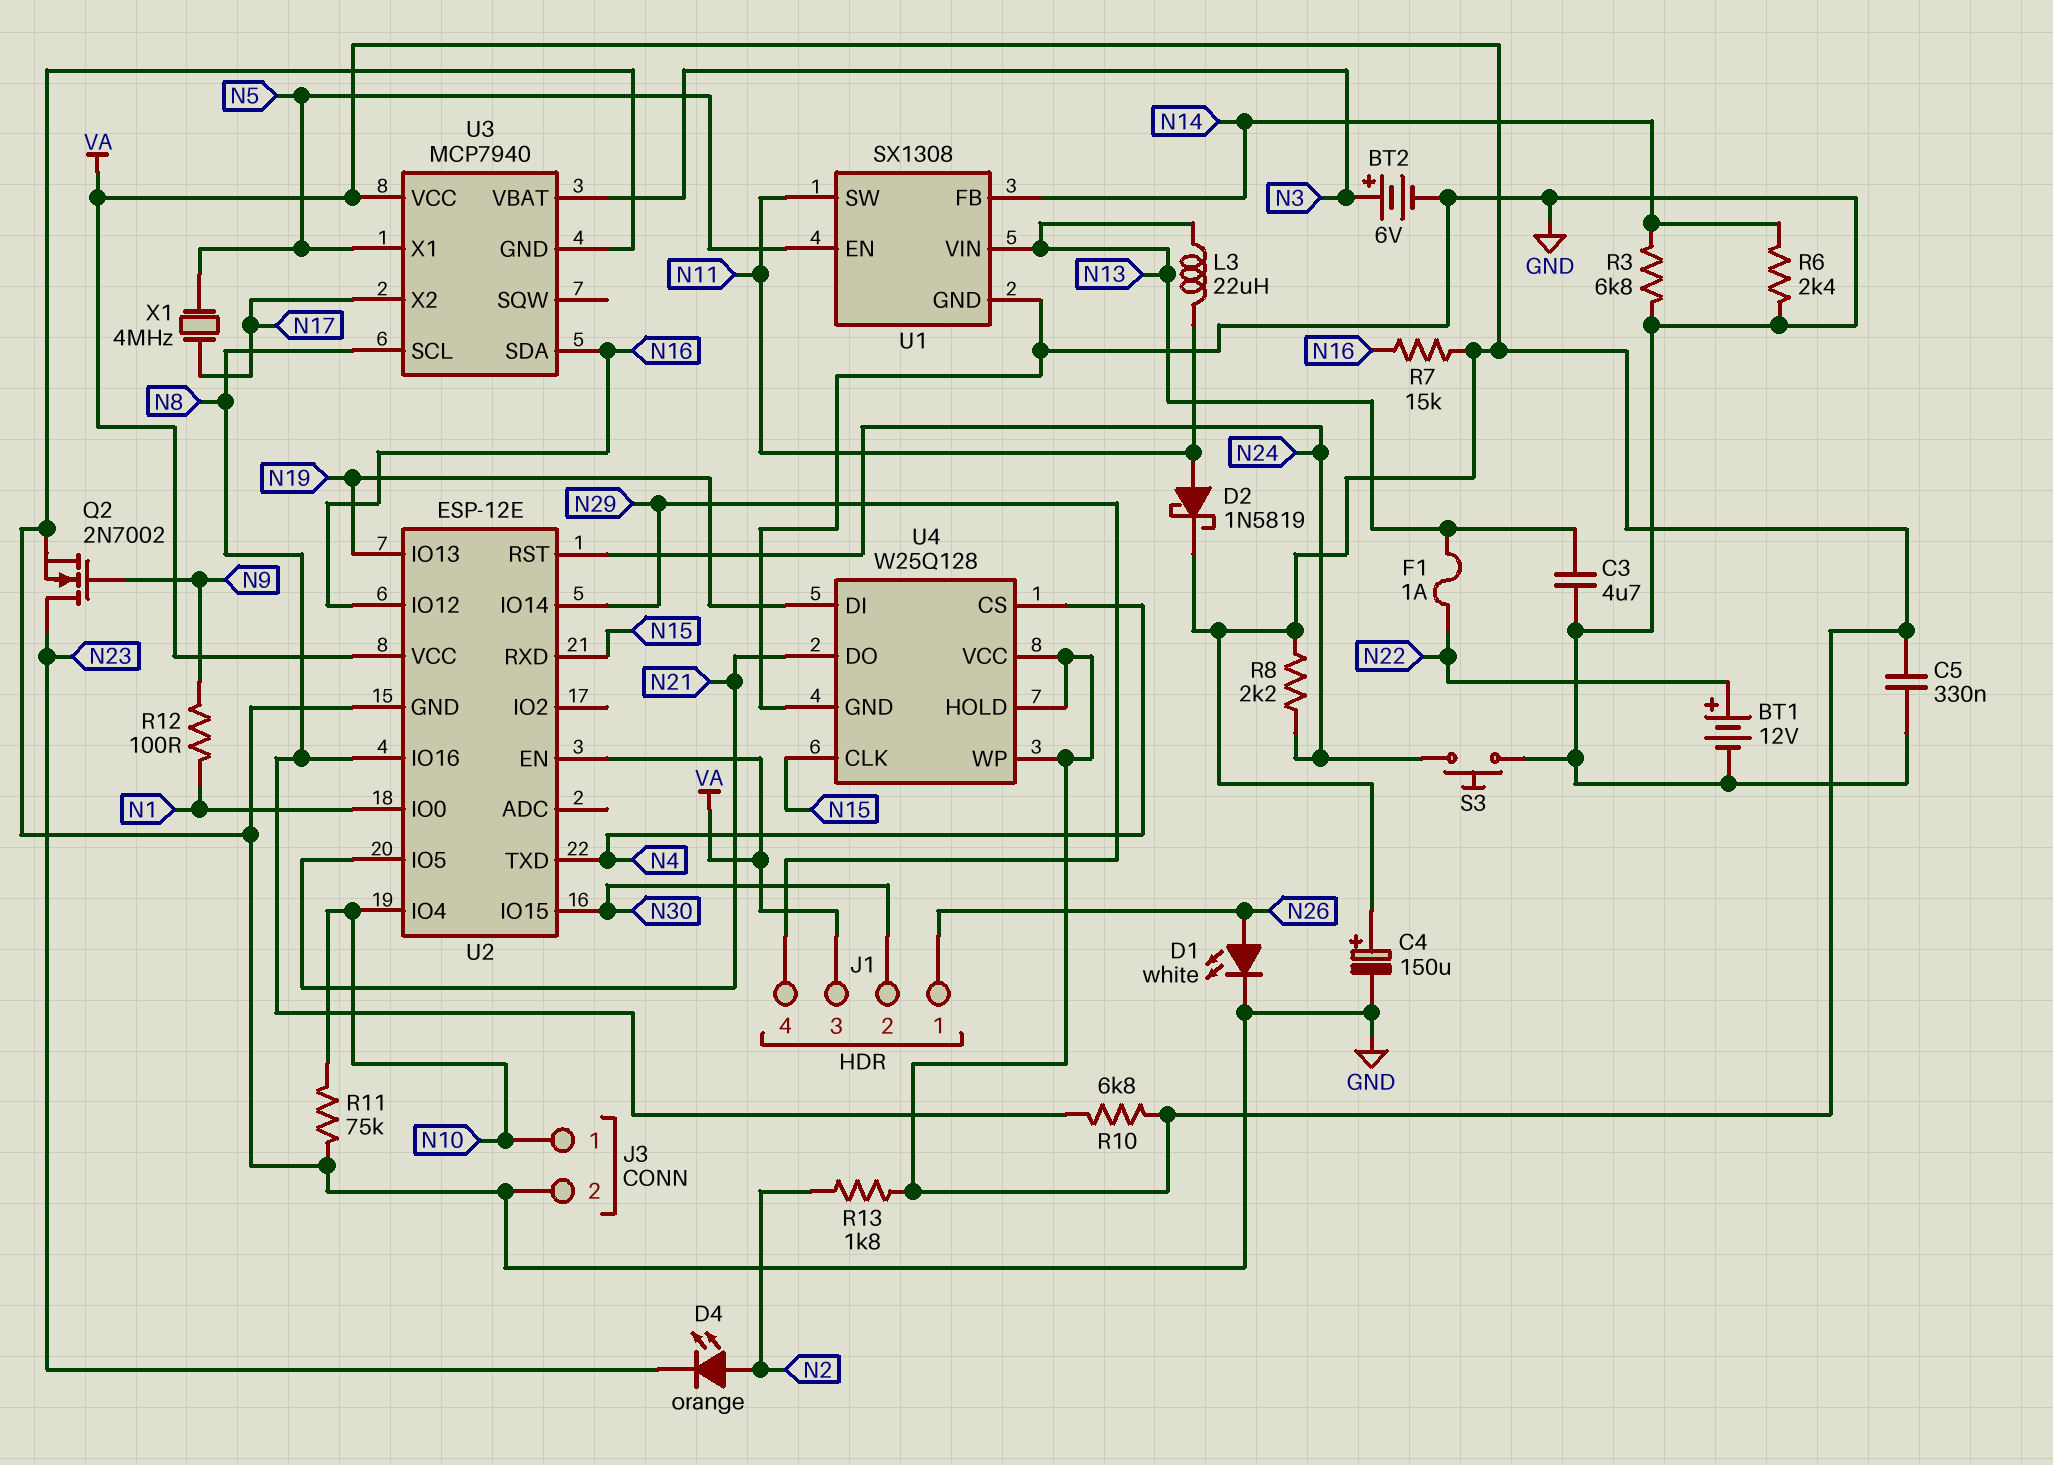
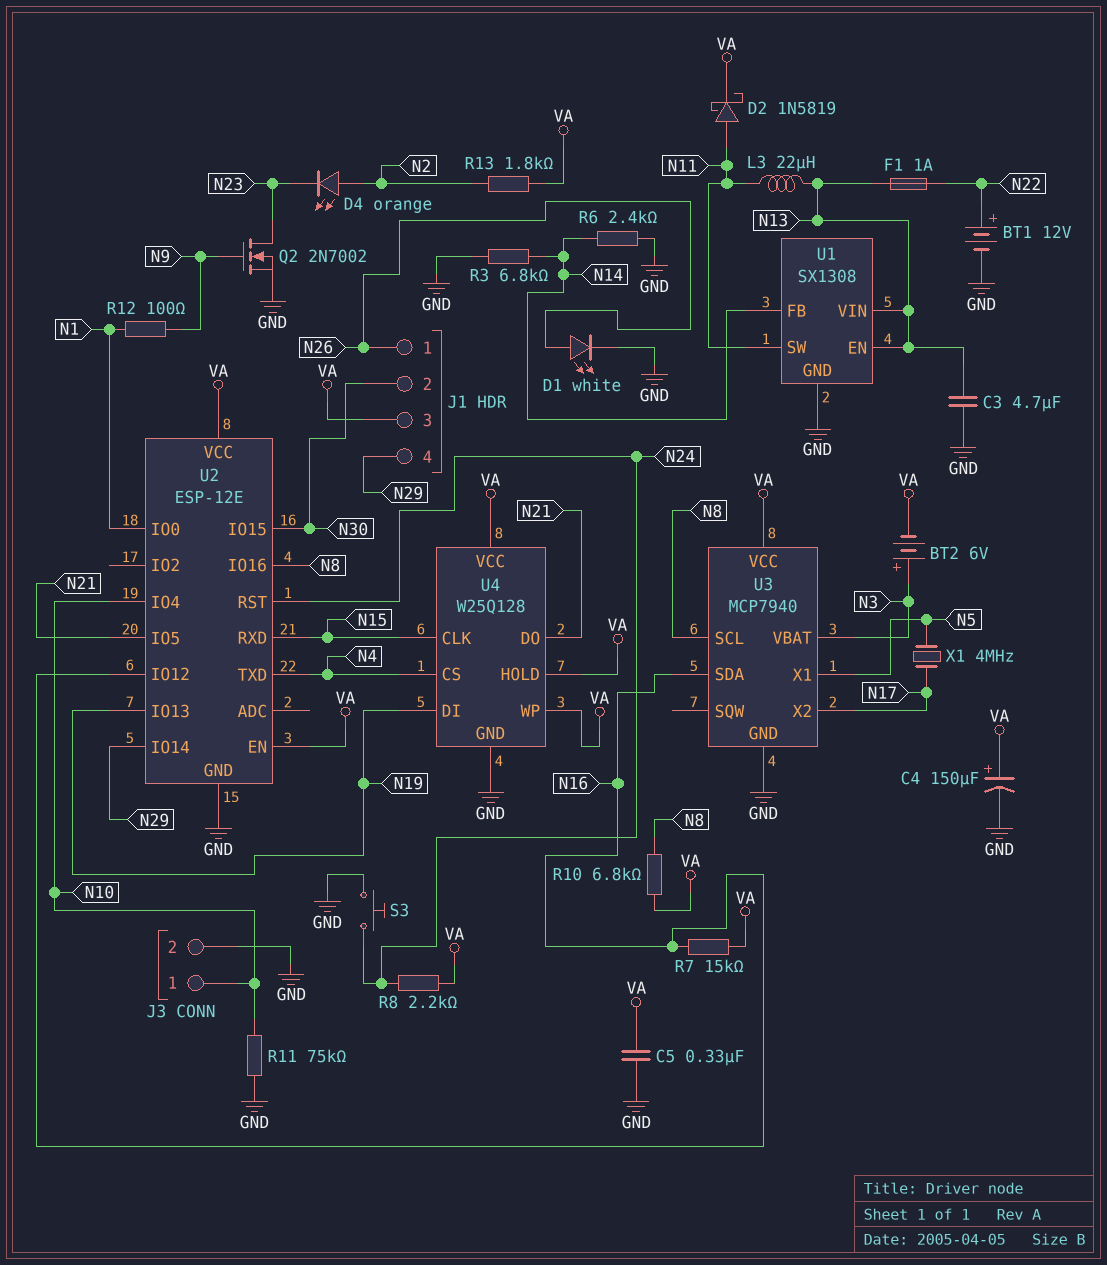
BT2: 6V (plus N3, minus GND) -> 6V (plus N3, minus VA)
U1 pin EN: N5 -> N13

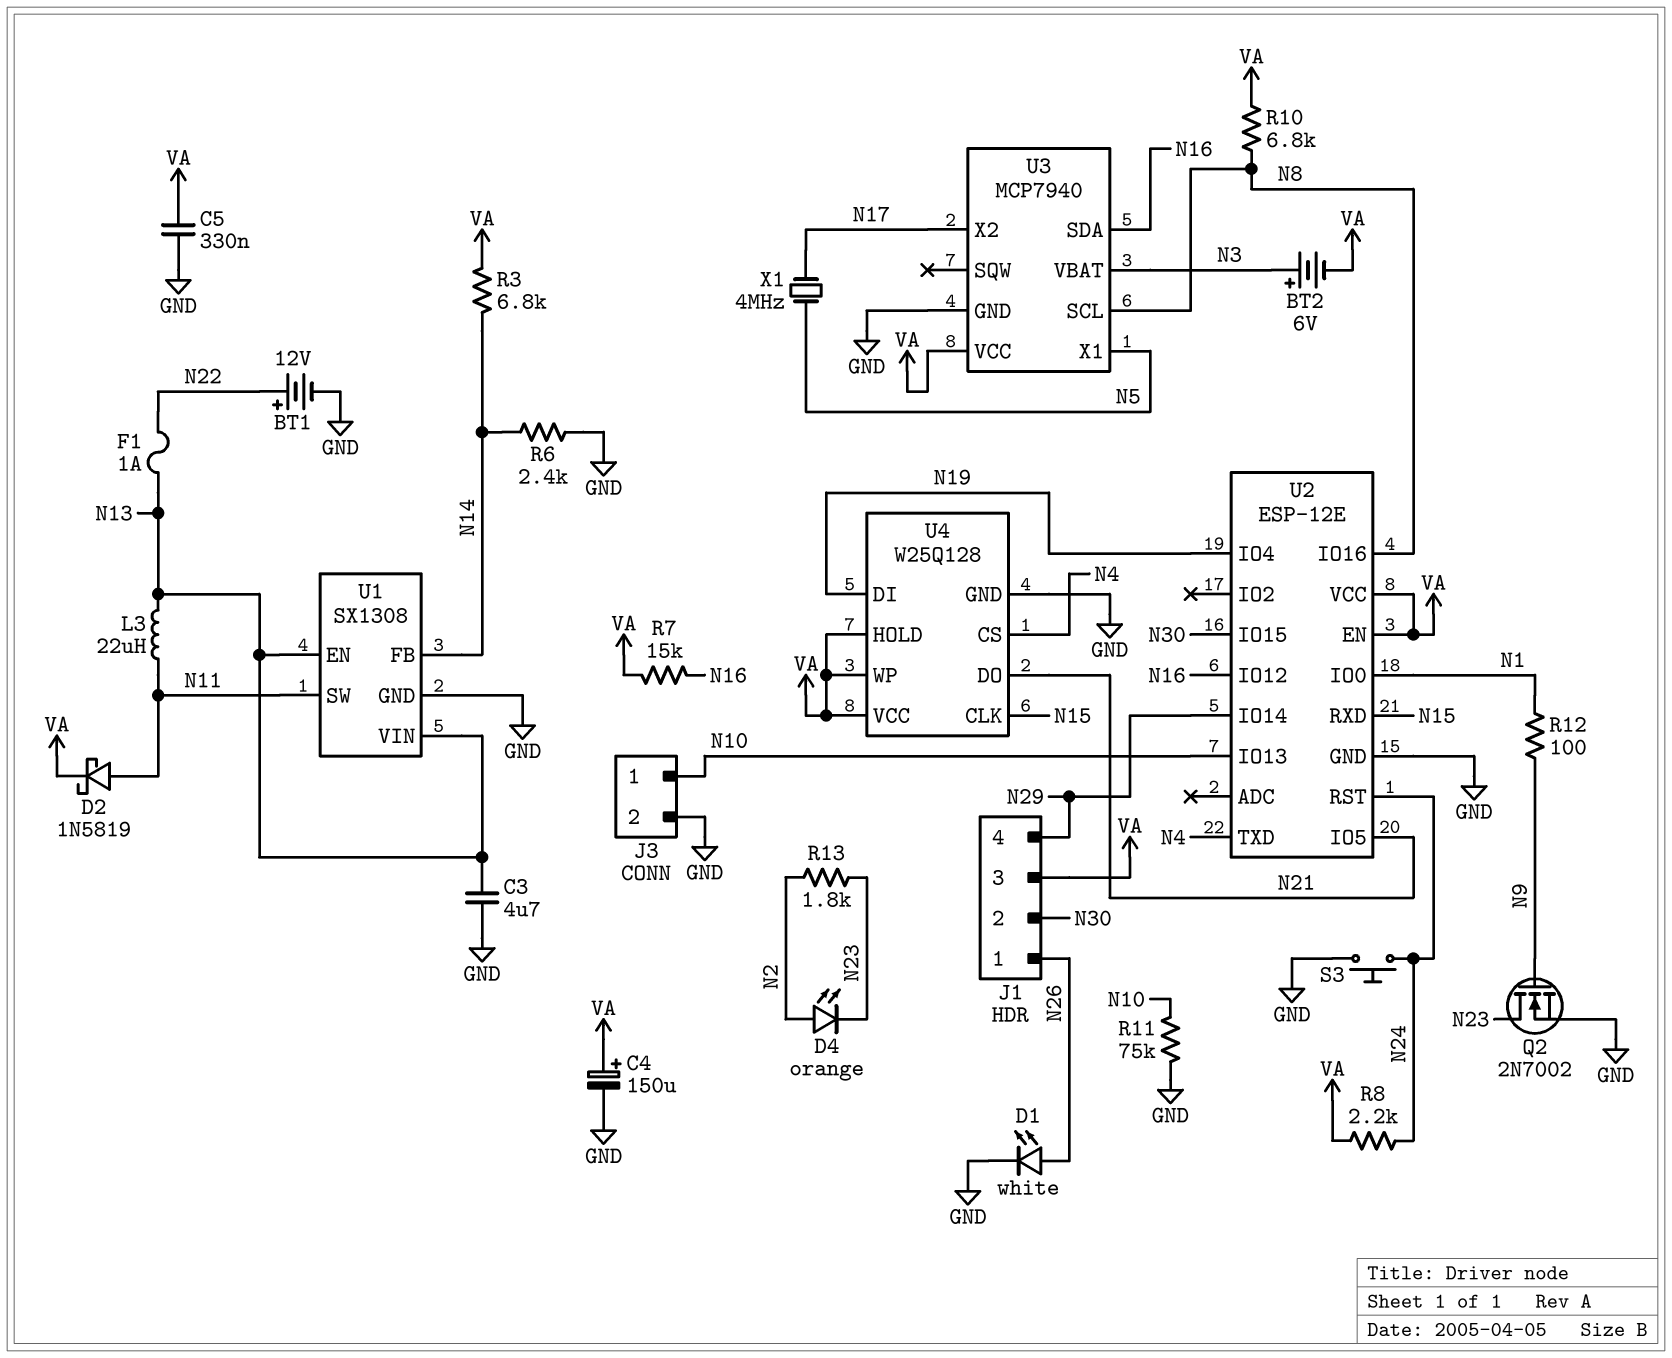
R3: 6.8k (GND, N14) -> 6.8k (N14, VA)
R13: 1.8k (N2, VA) -> 1.8k (N2, N23)
U2 pin IO4: N10 -> N19
U2 pin IO13: N19 -> N10

